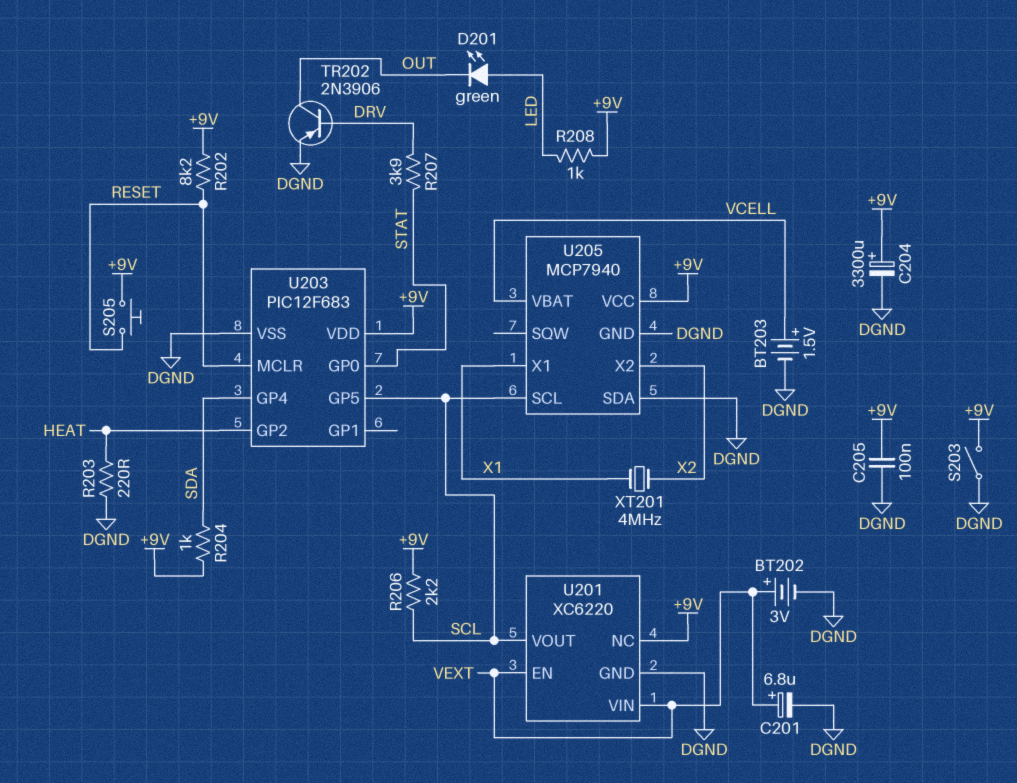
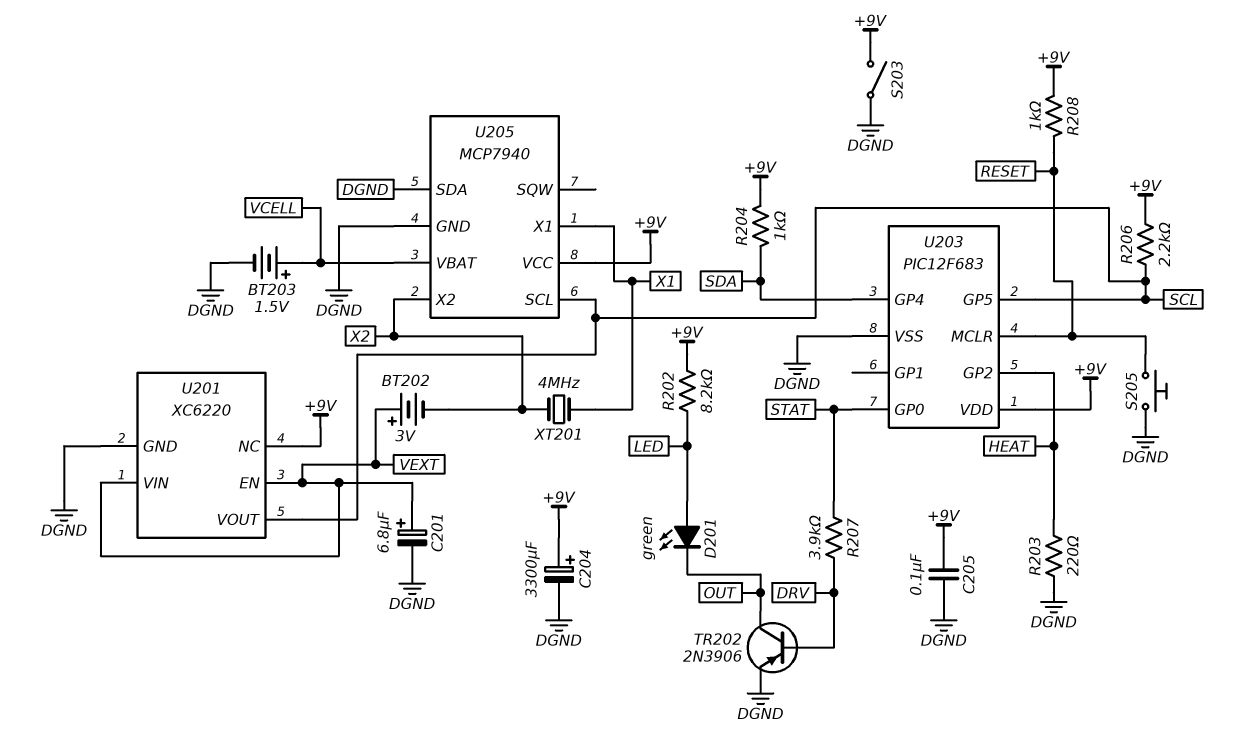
BT202: 3V (plus VEXT, minus DGND) -> 3V (plus VEXT, minus X2)
R202: 8.2k (+9V, RESET) -> 8.2k (+9V, LED)
R208: 1k (+9V, LED) -> 1k (+9V, RESET)
S205: button (+9V, RESET) -> button (DGND, RESET)

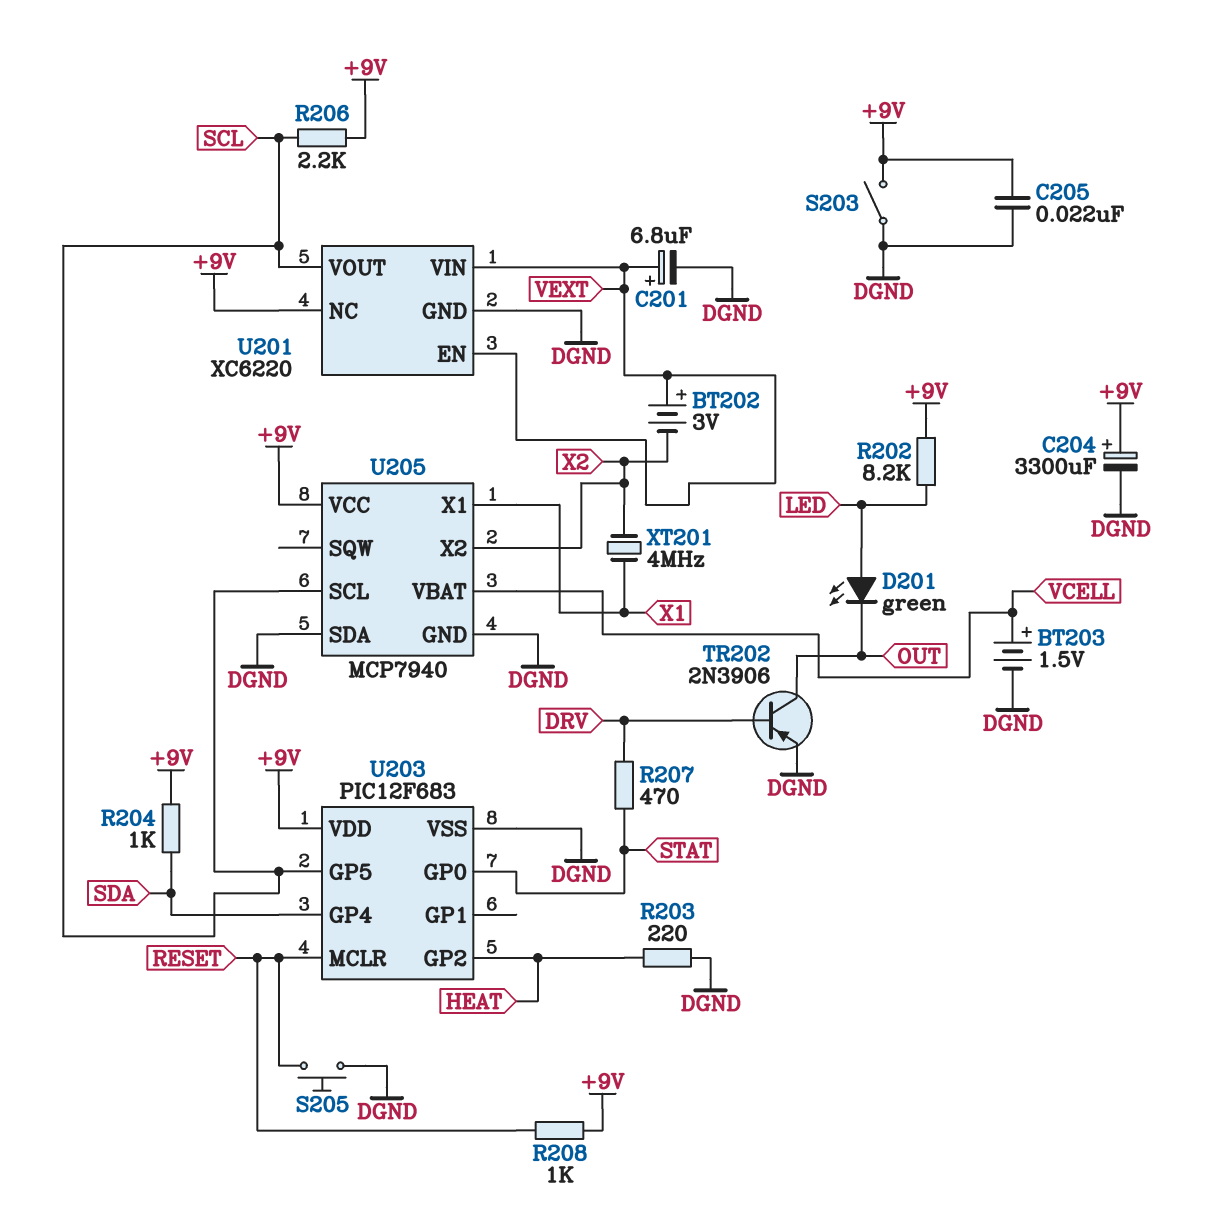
C205: 100nF (+9V, DGND) -> 22nF (+9V, DGND)
R207: 3.9k (DRV, STAT) -> 470 (DRV, STAT)

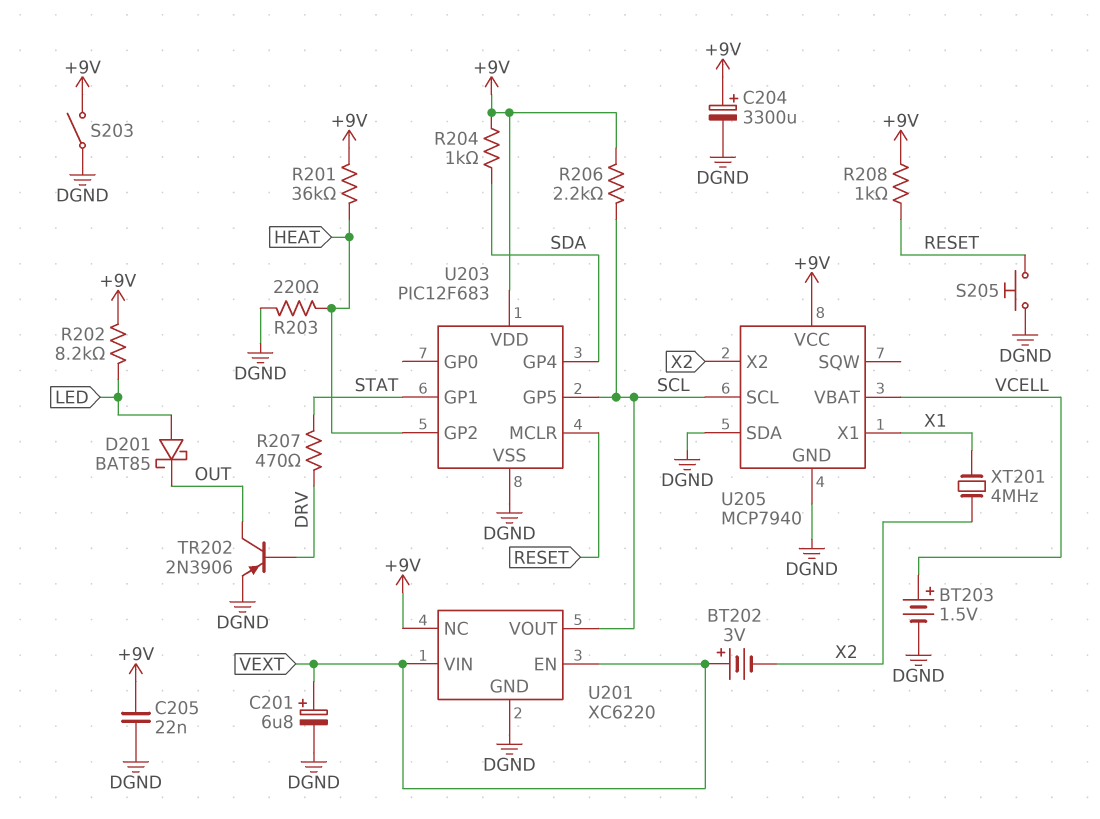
D201: LED green (A LED, K OUT) -> schottky BAT85 (A LED, K OUT)
R201: none -> 36k (+9V, HEAT)
U203 pin GP0: STAT -> none
U203 pin GP1: none -> STAT

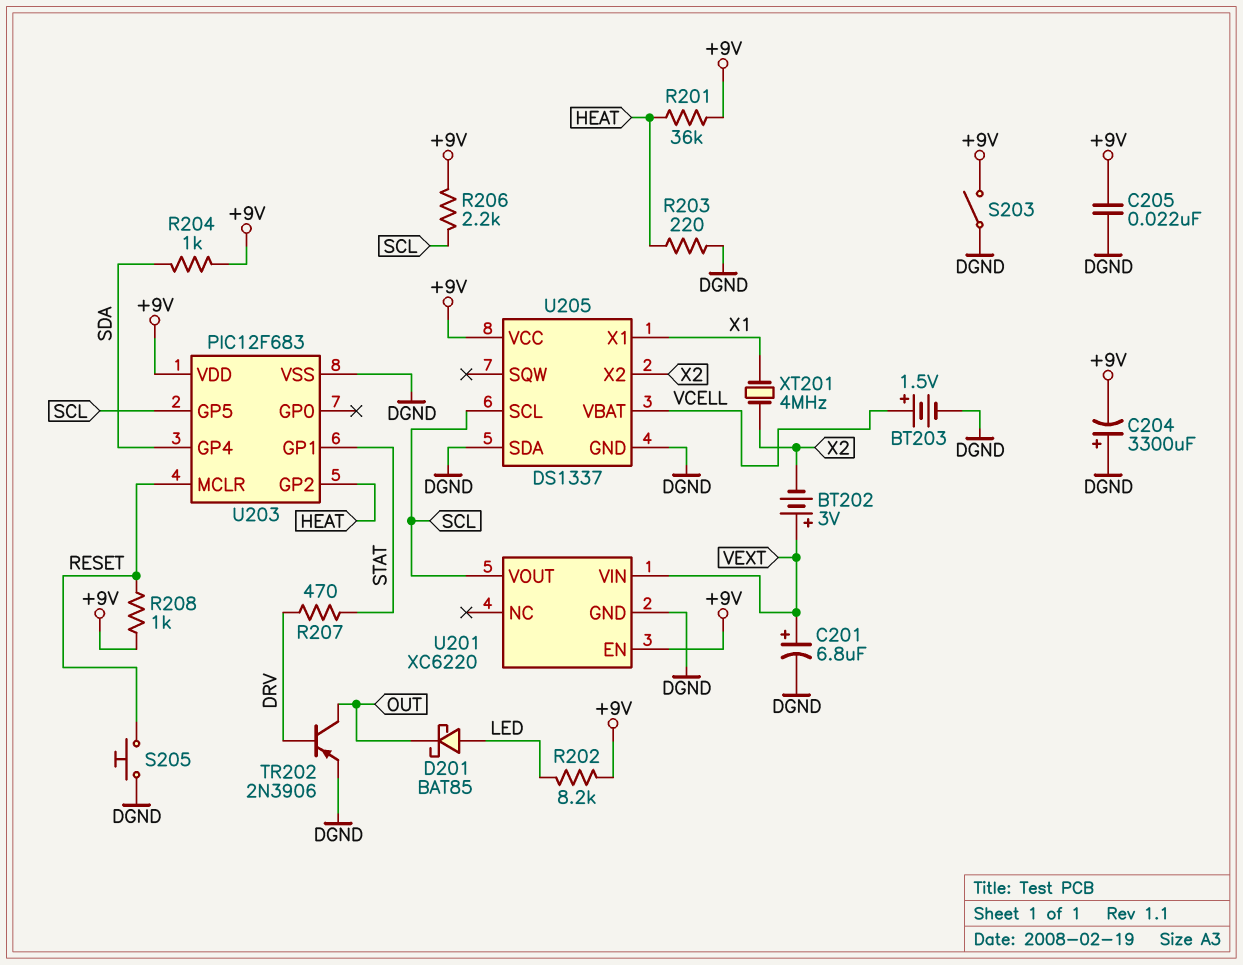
C204: 3300uF (plus +9V, minus DGND) -> 3300uF (plus DGND, minus +9V)
U201 pin EN: VEXT -> +9V
U201 pin NC: +9V -> none
U205: MCP7940 -> DS1337

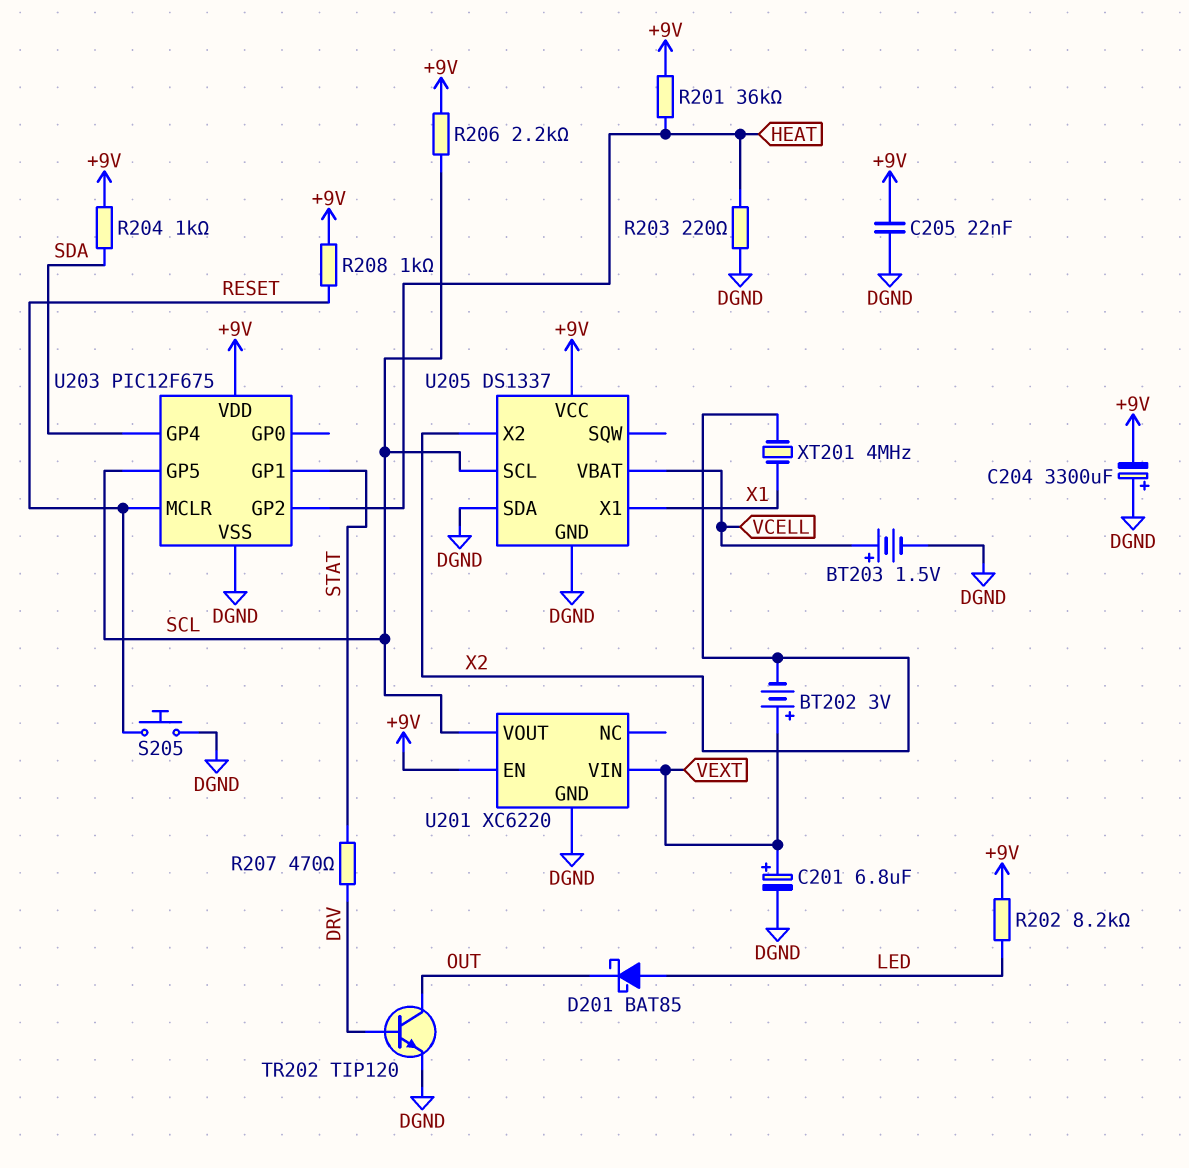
S203: switch (+9V, DGND) -> none
TR202: PNP 2N3906 (B DRV, C OUT, E DGND) -> NPN TIP120 (B DRV, C OUT, E DGND)
U203: PIC12F683 -> PIC12F675

